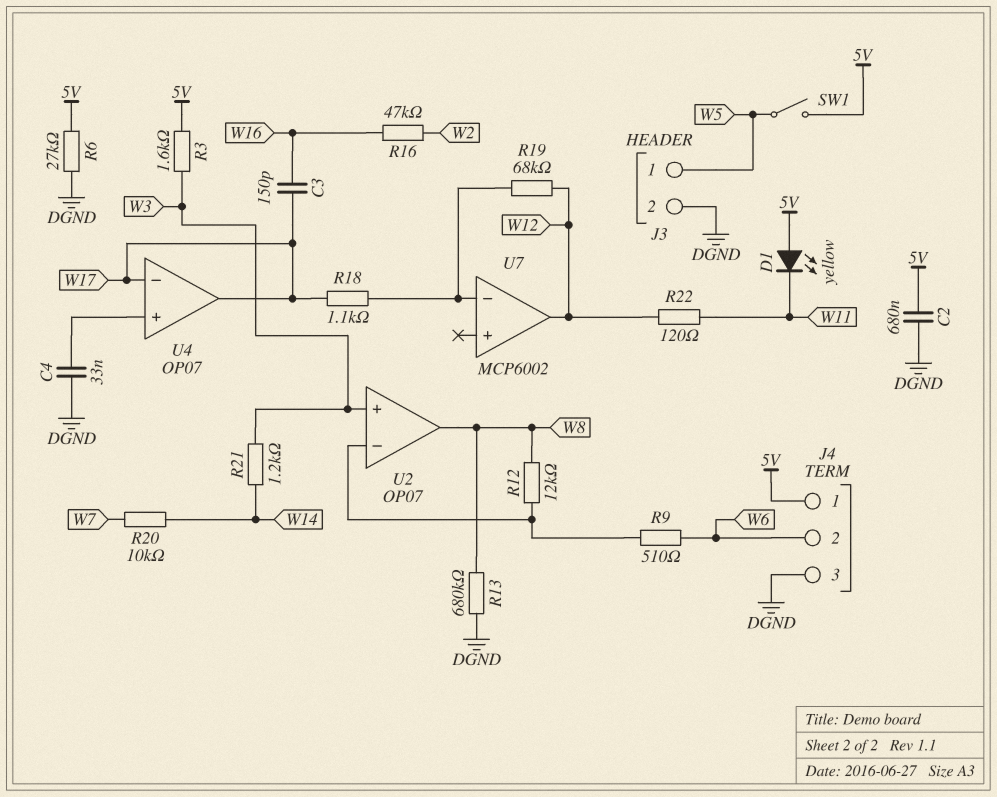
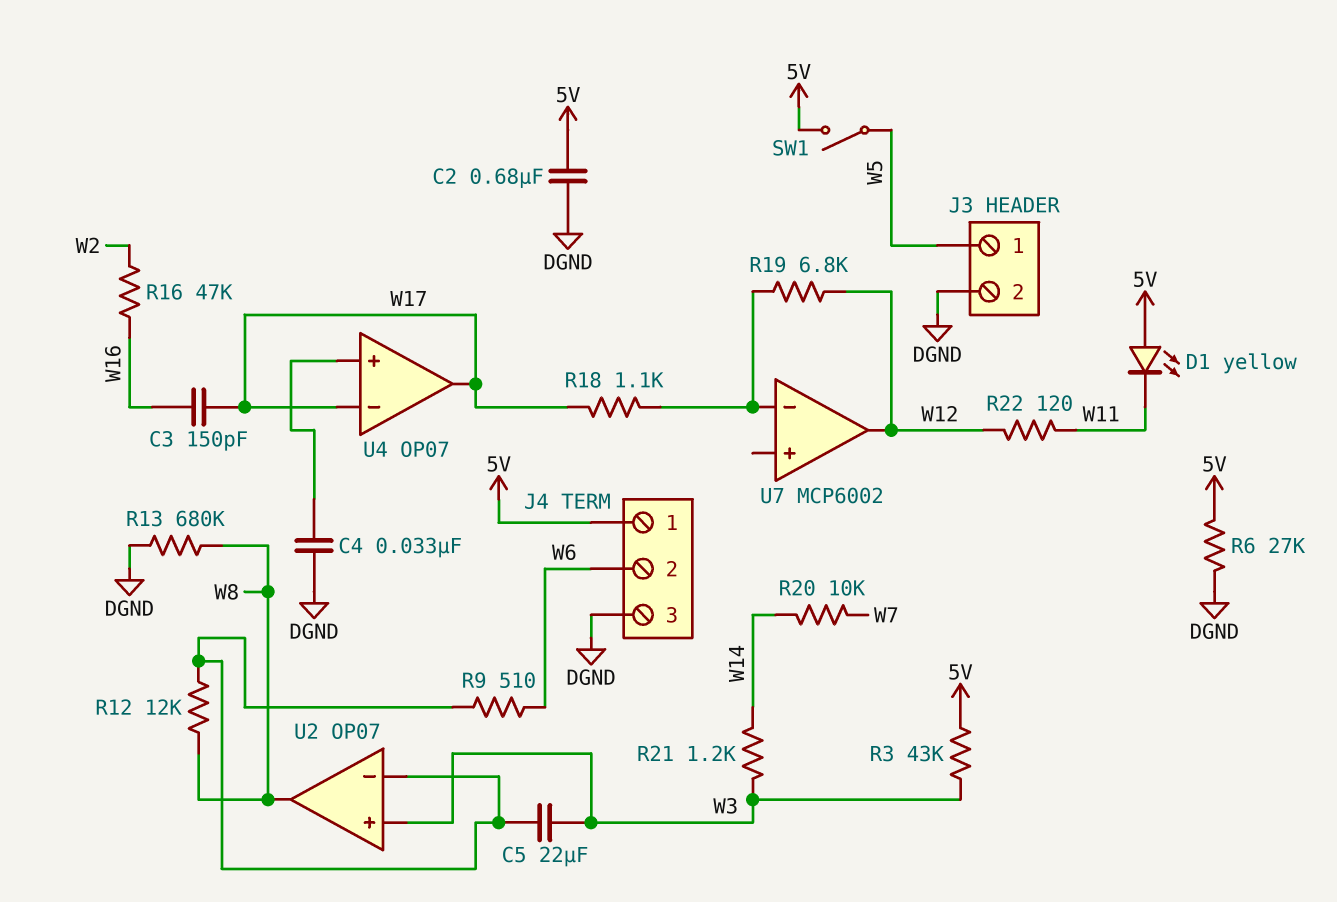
C5: none -> 22uF (U2/in-, W3)
R3: 1.6k (5V, W3) -> 43k (5V, W3)
R19: 68k (U7/in-, W12) -> 6.8k (U7/in-, W12)

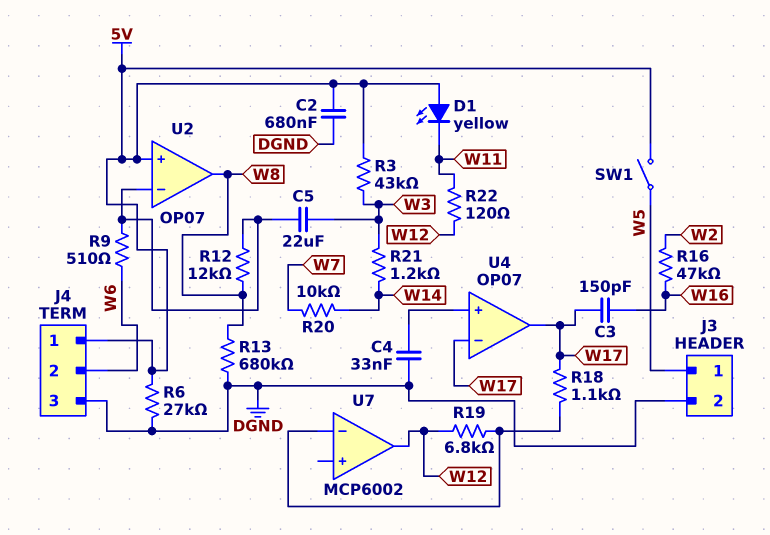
U2 pin in+: W3 -> 5V

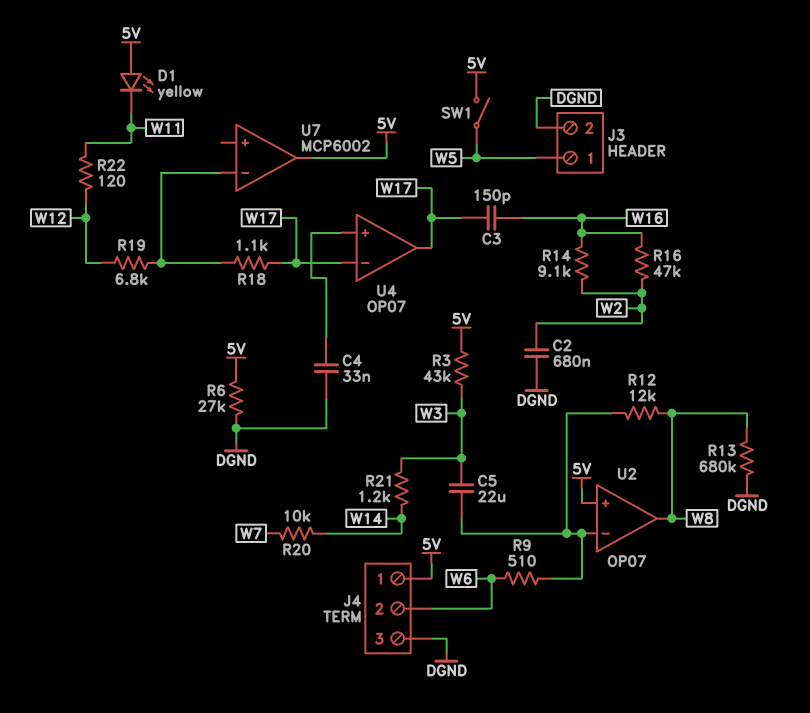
C2: 680nF (5V, DGND) -> 680nF (DGND, W2)
R14: none -> 9.1k (W2, W16)
U7 pin out: W12 -> 5V

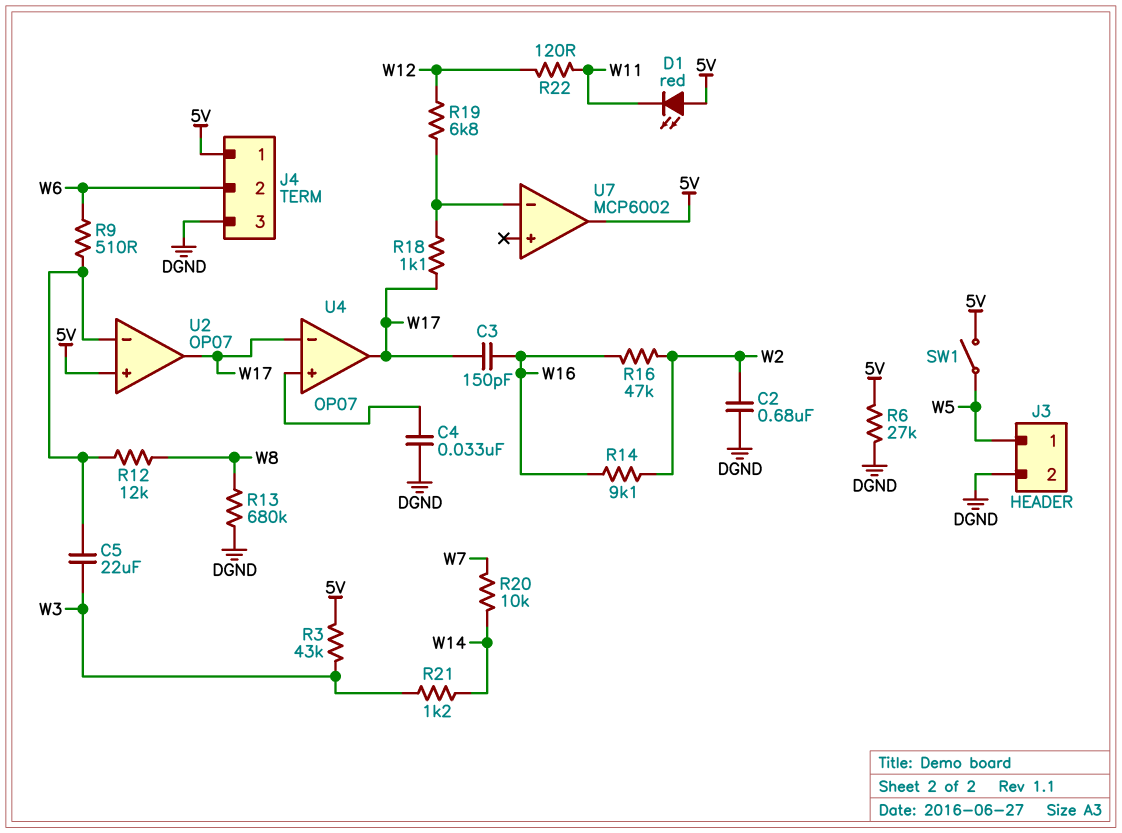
D1: LED yellow (A 5V, K W11) -> LED red (A 5V, K W11)
U2 pin out: W8 -> W17

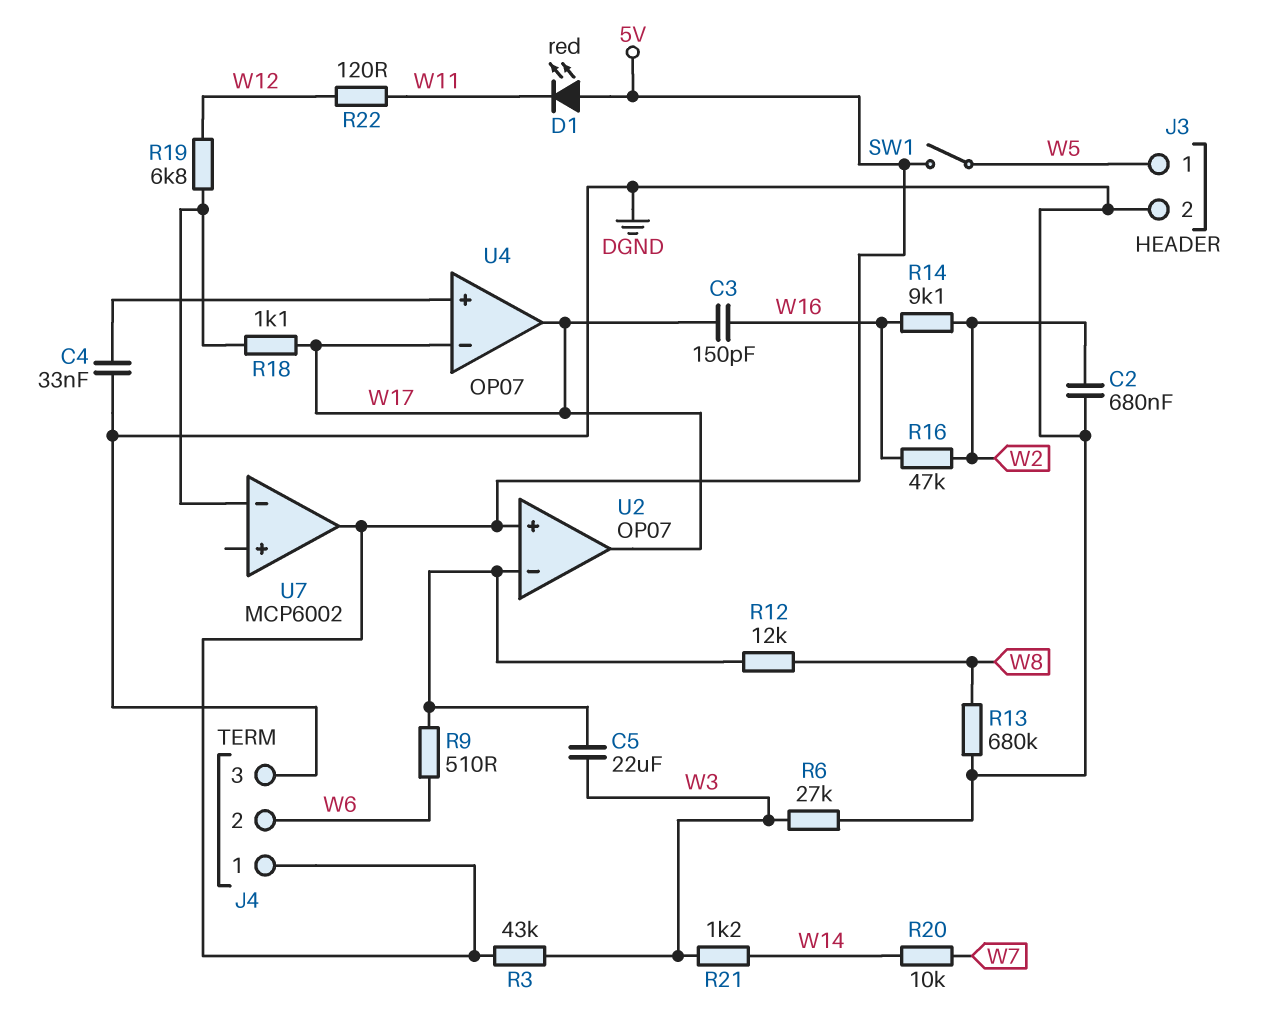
R6: 27k (5V, DGND) -> 27k (DGND, W3)

